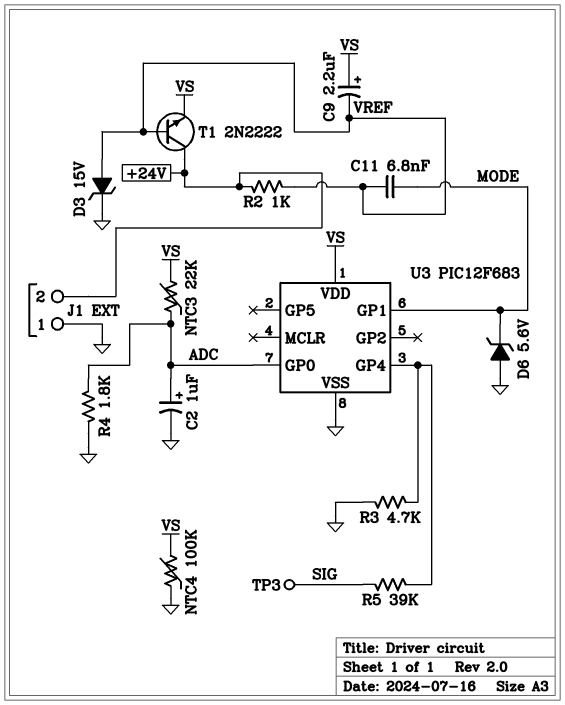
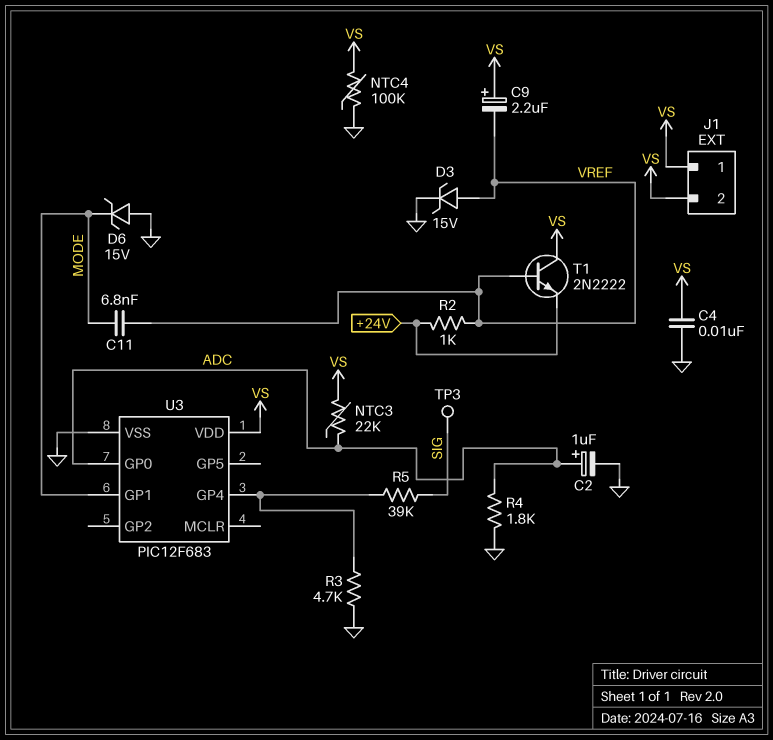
C4: none -> 10nF (GND, VS)
D6: zener 5.6V (A GND, K MODE) -> zener 15V (A GND, K MODE)
J1 pin 1: GND -> VS
J1 pin 2: +24V -> VS
T1: NPN 2N2222 (B VREF, C +24V, E VS) -> NPN 2N2222 (B VREF, C VS, E +24V)

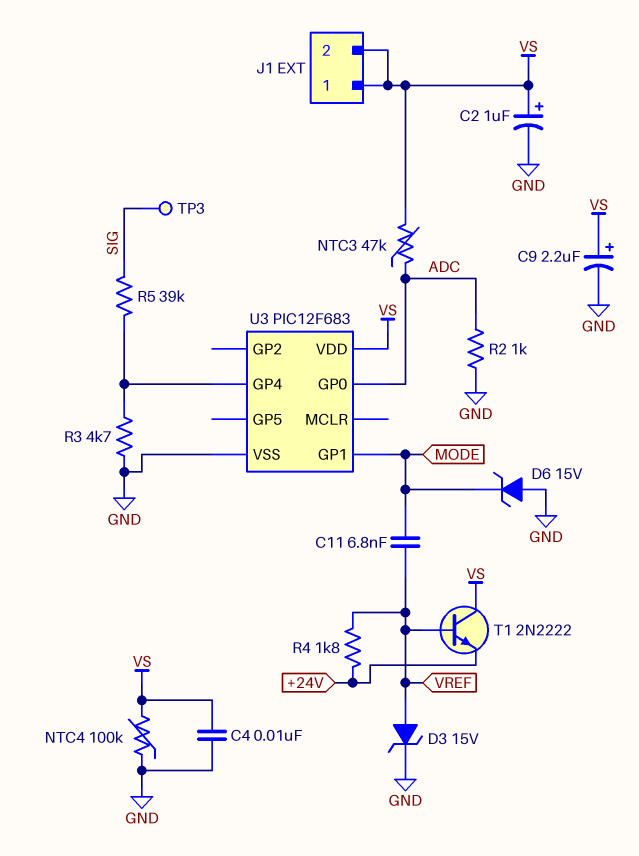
C2: 1uF (plus ADC, minus GND) -> 1uF (plus VS, minus GND)
C9: 2.2uF (plus VS, minus VREF) -> 2.2uF (plus VS, minus GND)
NTC3: 22k (ADC, VS) -> 47k (ADC, VS)
R2: 1k (+24V, VREF) -> 1k (ADC, GND)
R4: 1.8k (ADC, GND) -> 1.8k (+24V, VREF)

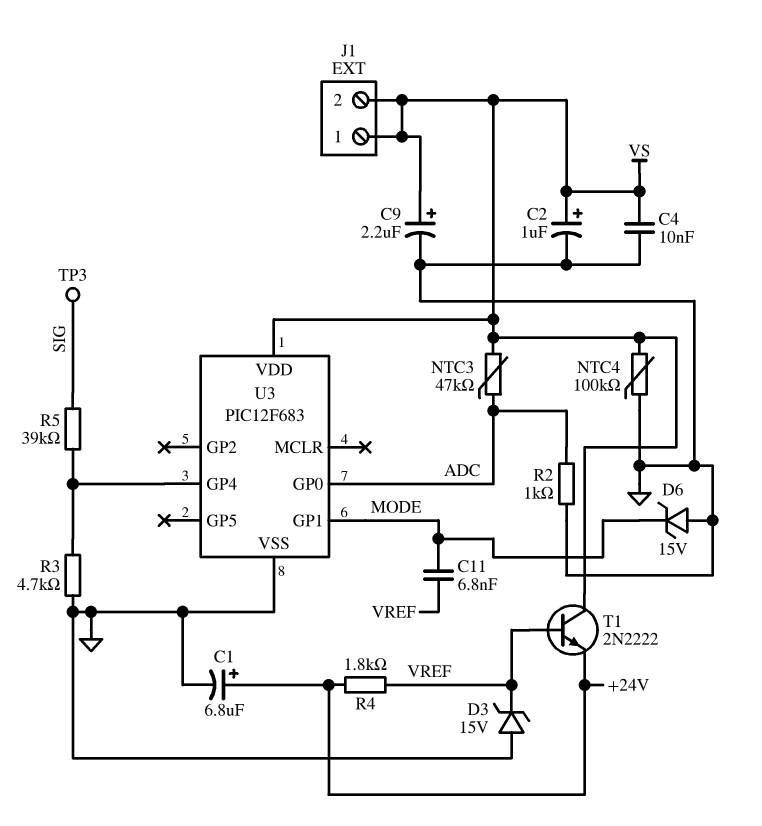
C1: none -> 6.8uF (plus +24V, minus GND)
D3: zener 15V (A VREF, K GND) -> zener 15V (A GND, K VREF)

